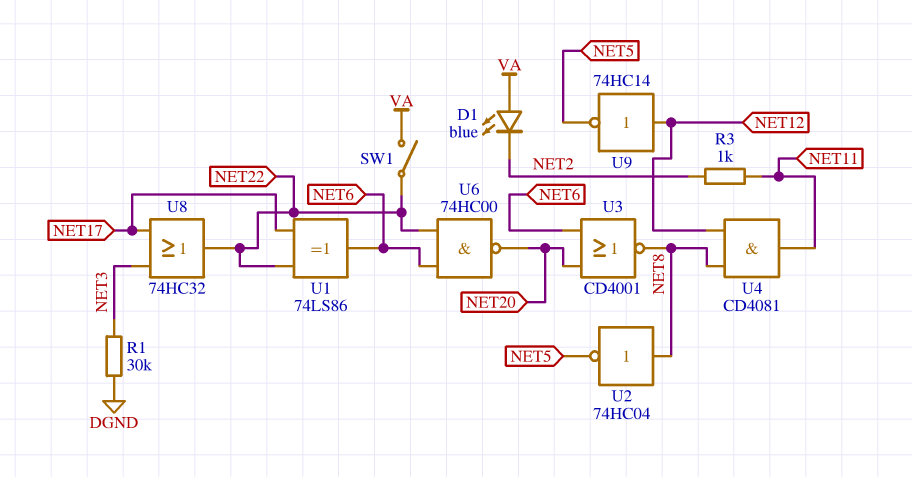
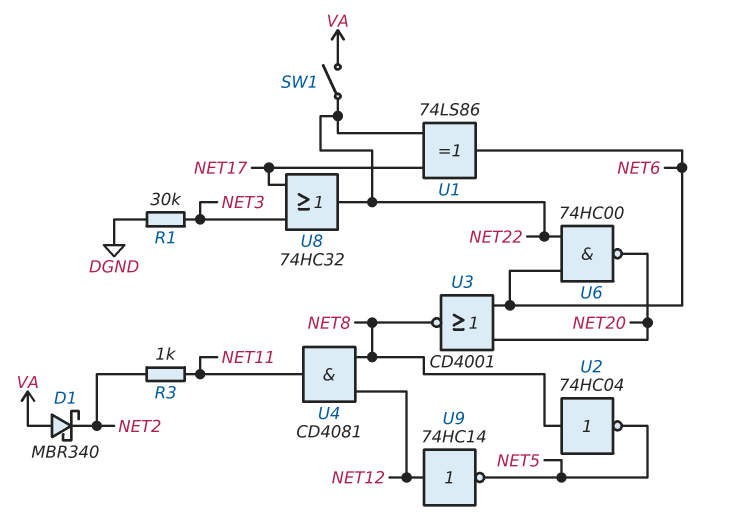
D1: LED blue (A VA, K NET2) -> schottky MBR340 (A VA, K NET2)

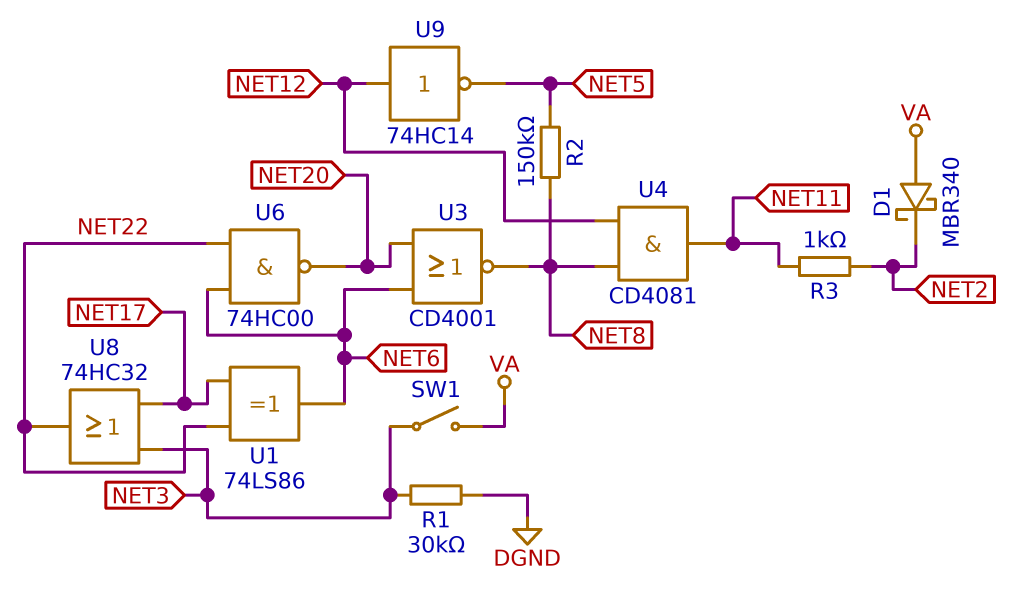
R2: none -> 150k (NET5, NET8)
SW1: switch (NET22, VA) -> switch (NET3, VA)
U2: NOT 74HC04 (in NET8, out NET5) -> none

